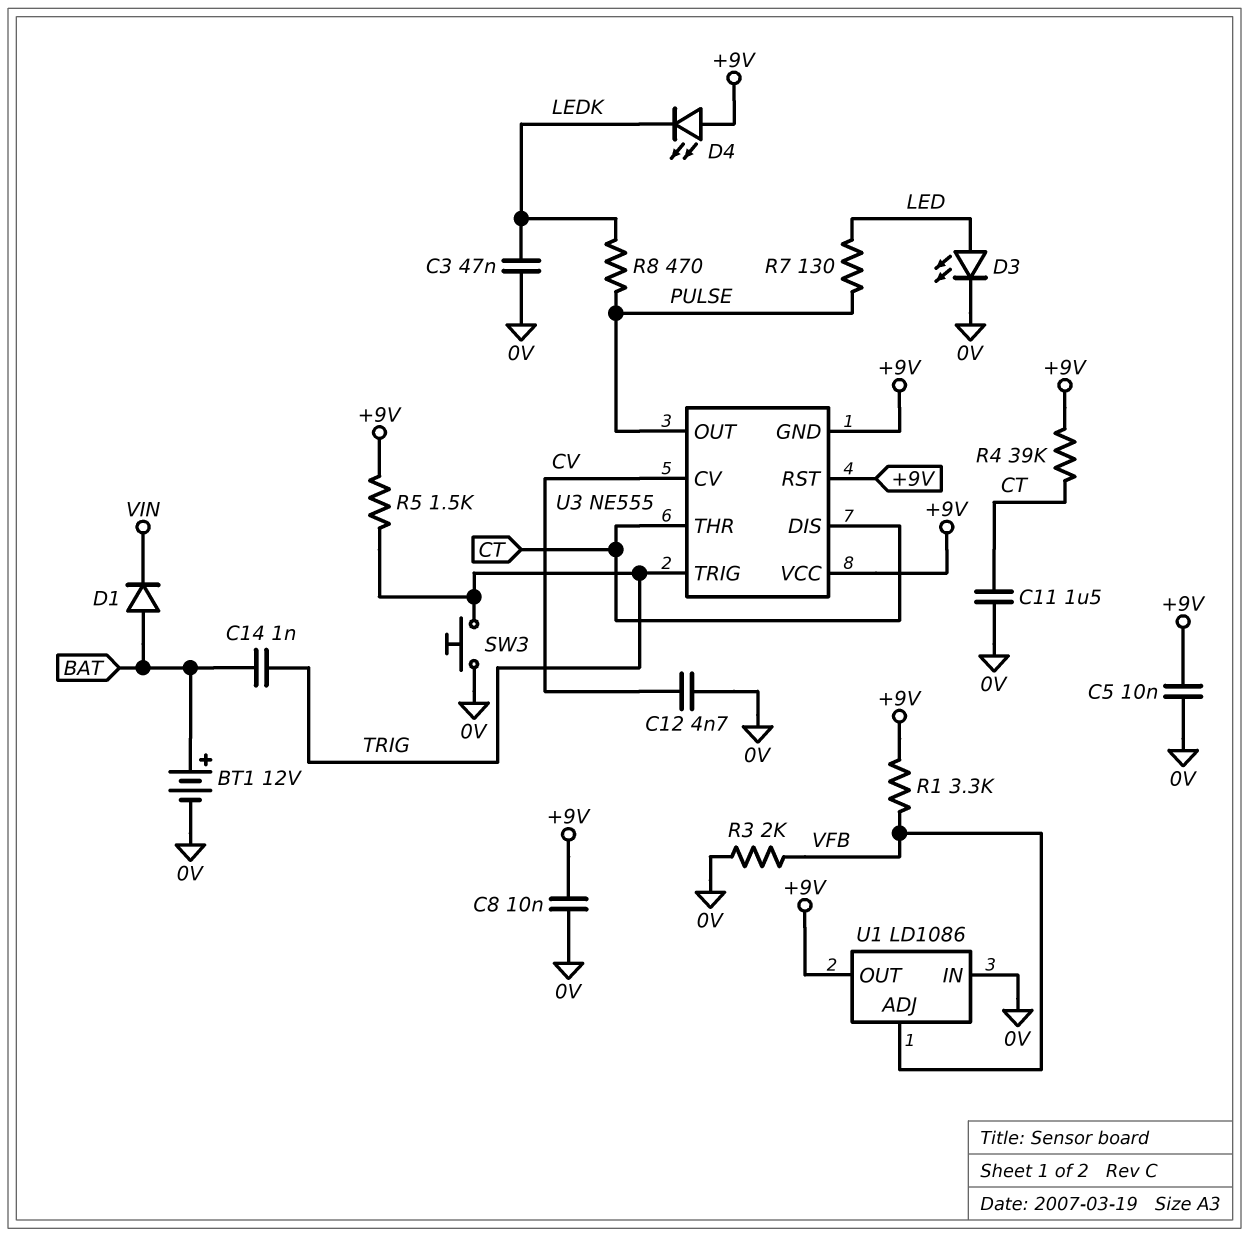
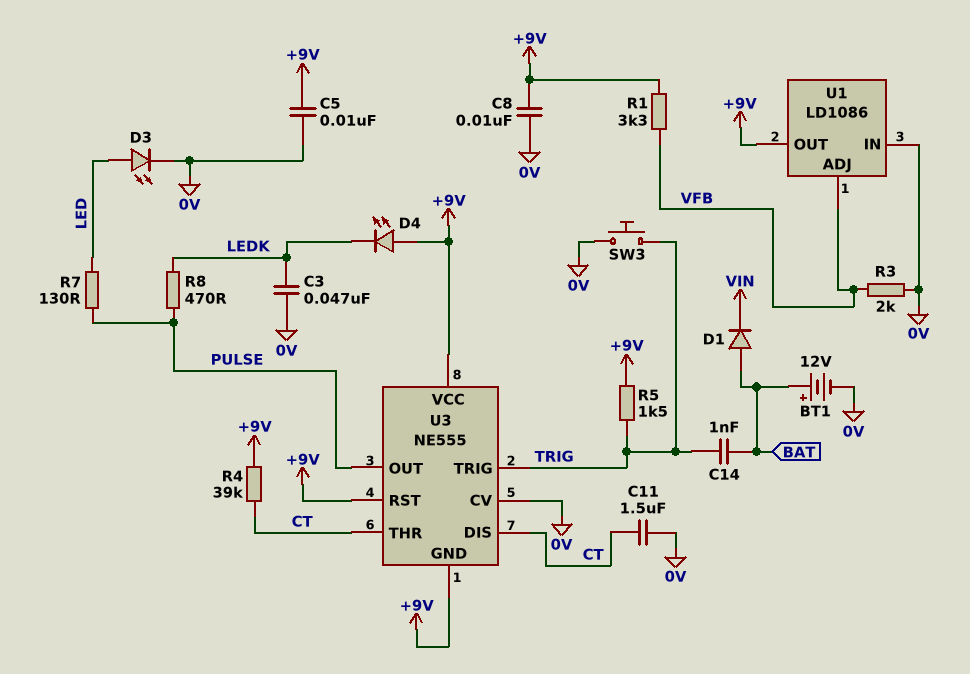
C12: 4.7nF (0V, CV) -> none
U3 pin CV: CV -> 0V

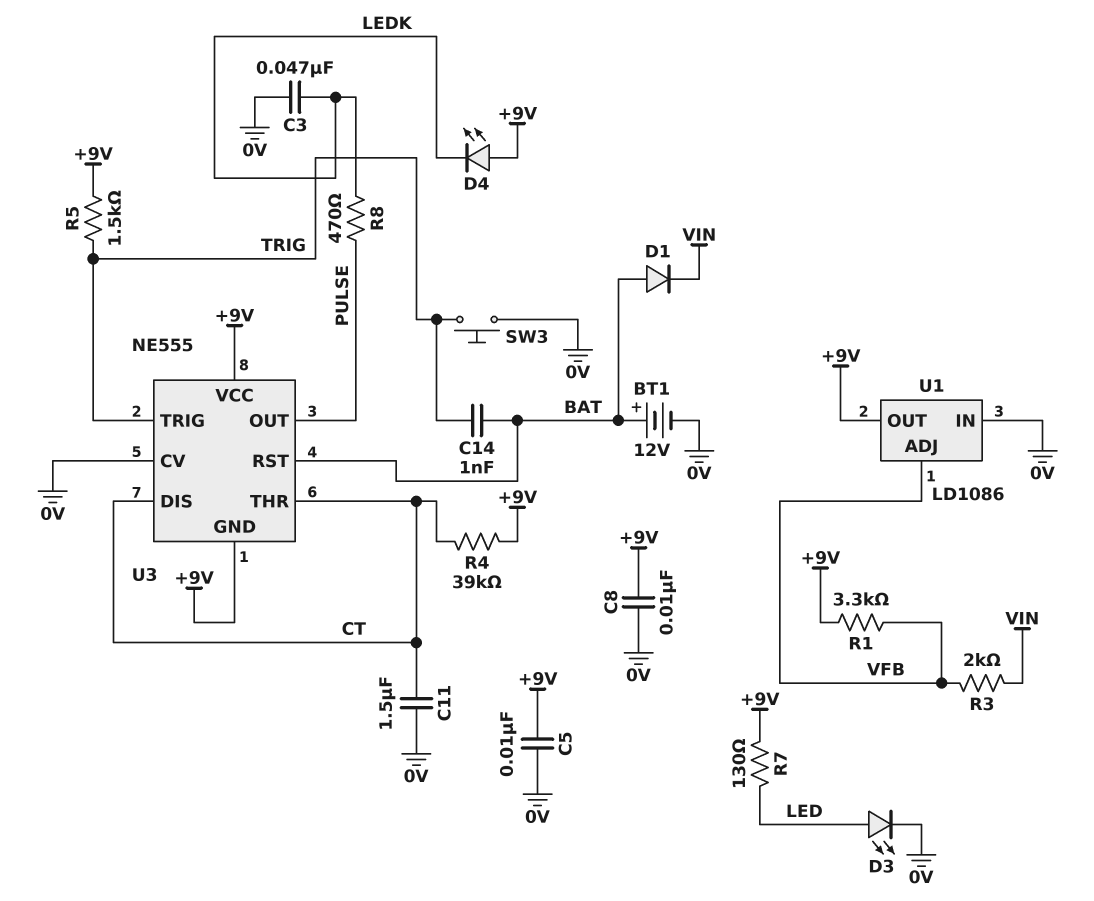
R3: 2k (0V, VFB) -> 2k (VFB, VIN)
R7: 130 (LED, PULSE) -> 130 (+9V, LED)
U3 pin RST: +9V -> BAT

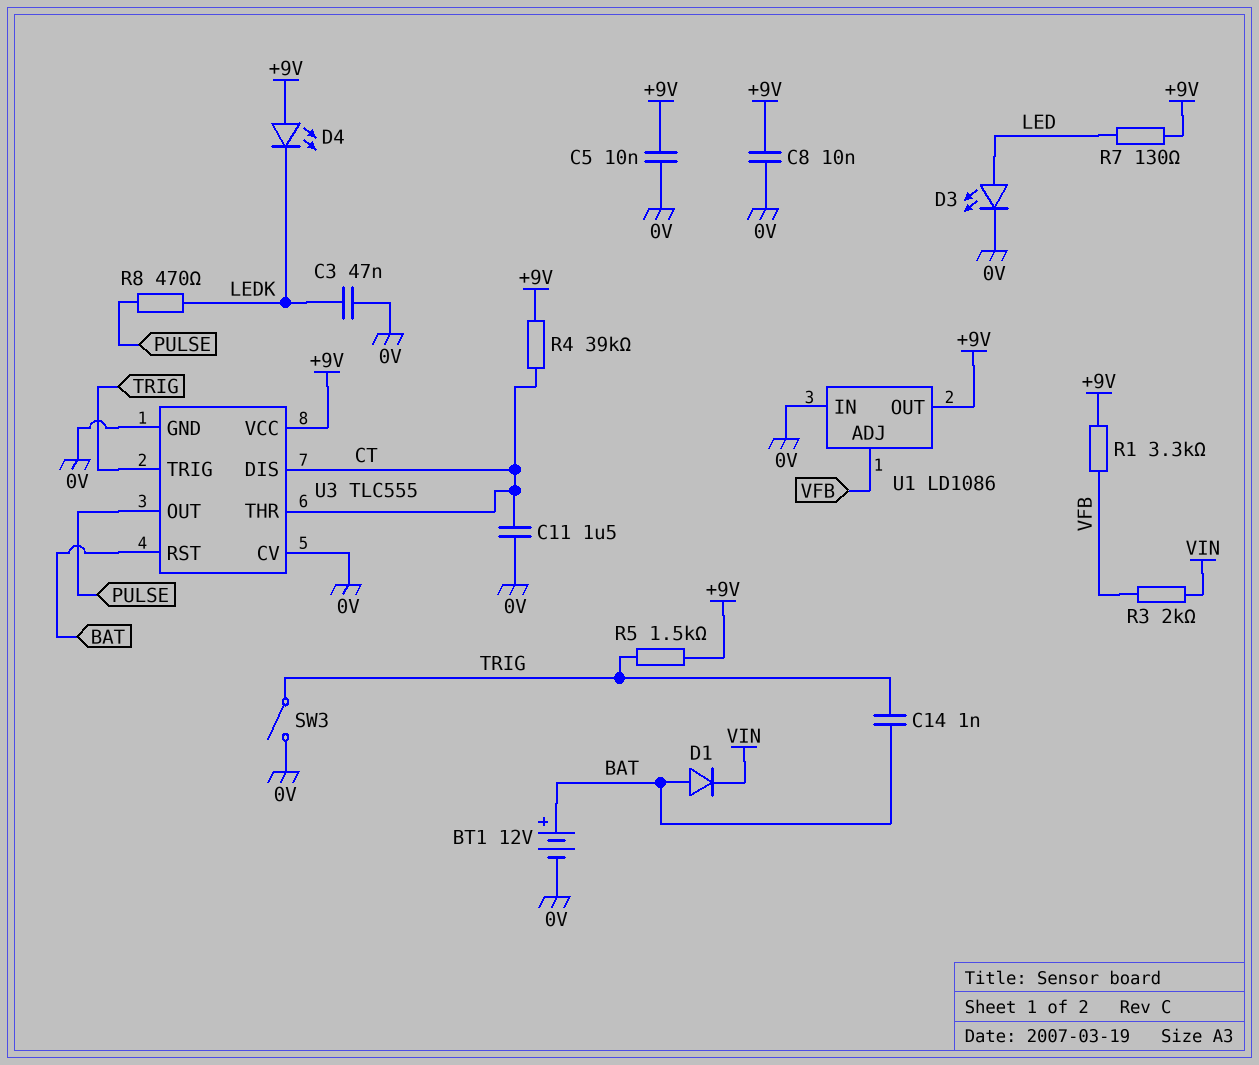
SW3: button (0V, TRIG) -> switch (0V, TRIG)
U3: NE555 -> TLC555
U3 pin GND: +9V -> 0V

